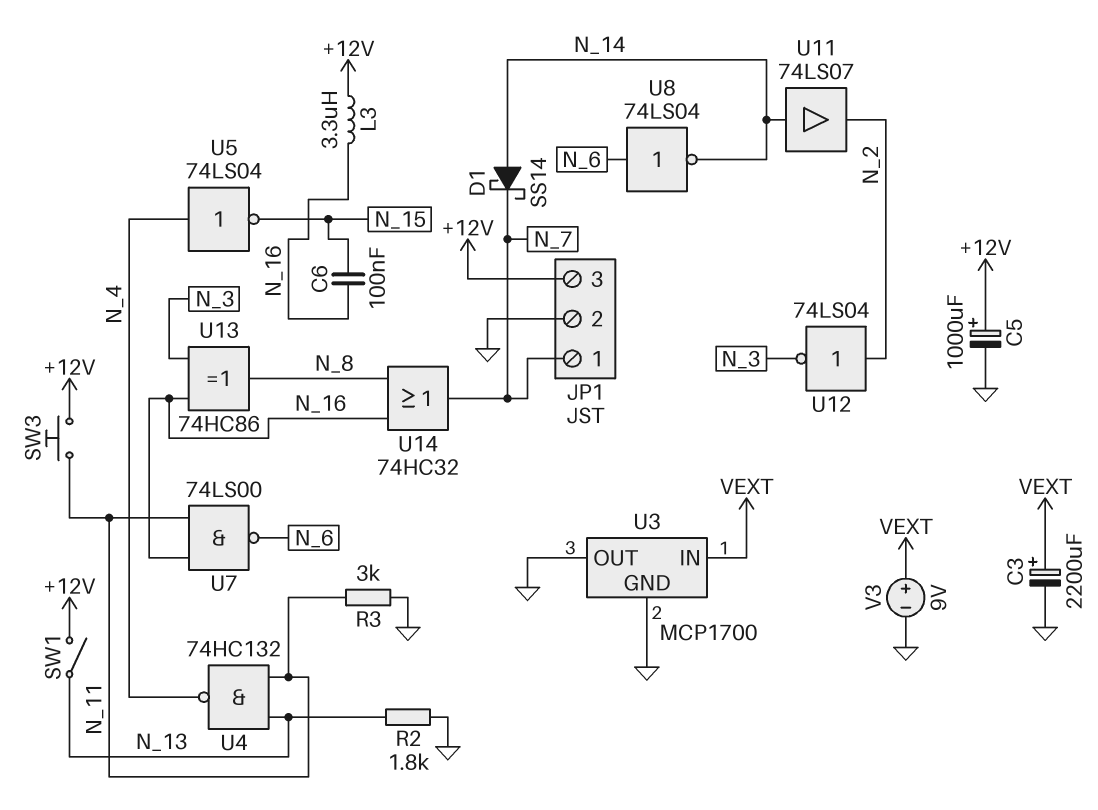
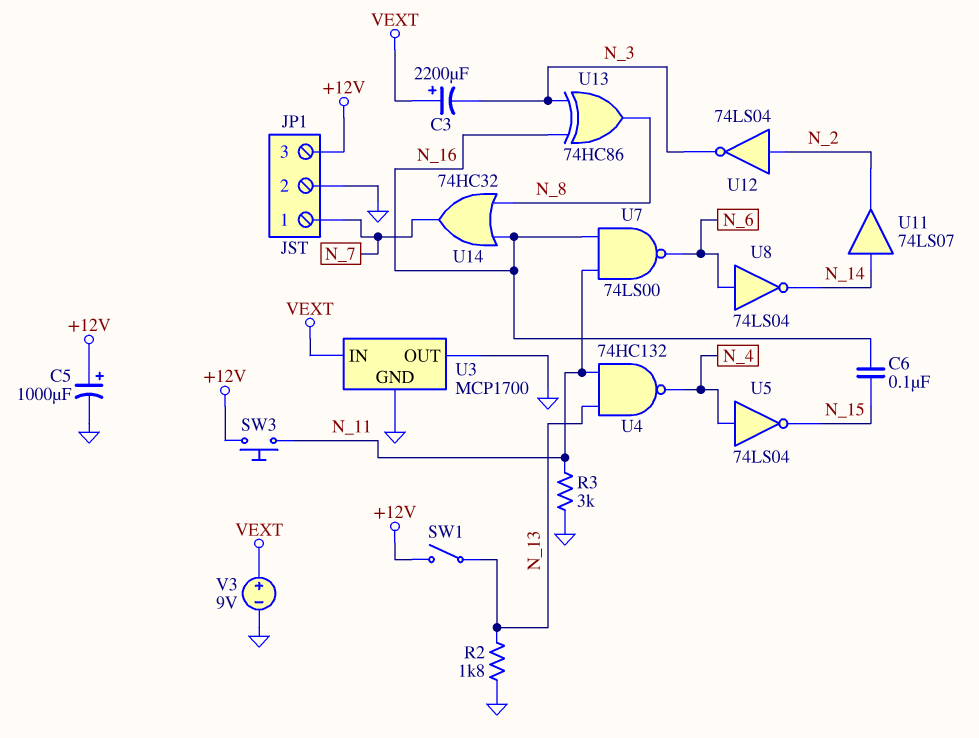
C3: 2200uF (plus VEXT, minus GND) -> 2200uF (plus VEXT, minus N_3)
D1: schottky SS14 (A N_14, K N_7) -> none
L3: 3.3uH (+12V, N_16) -> none

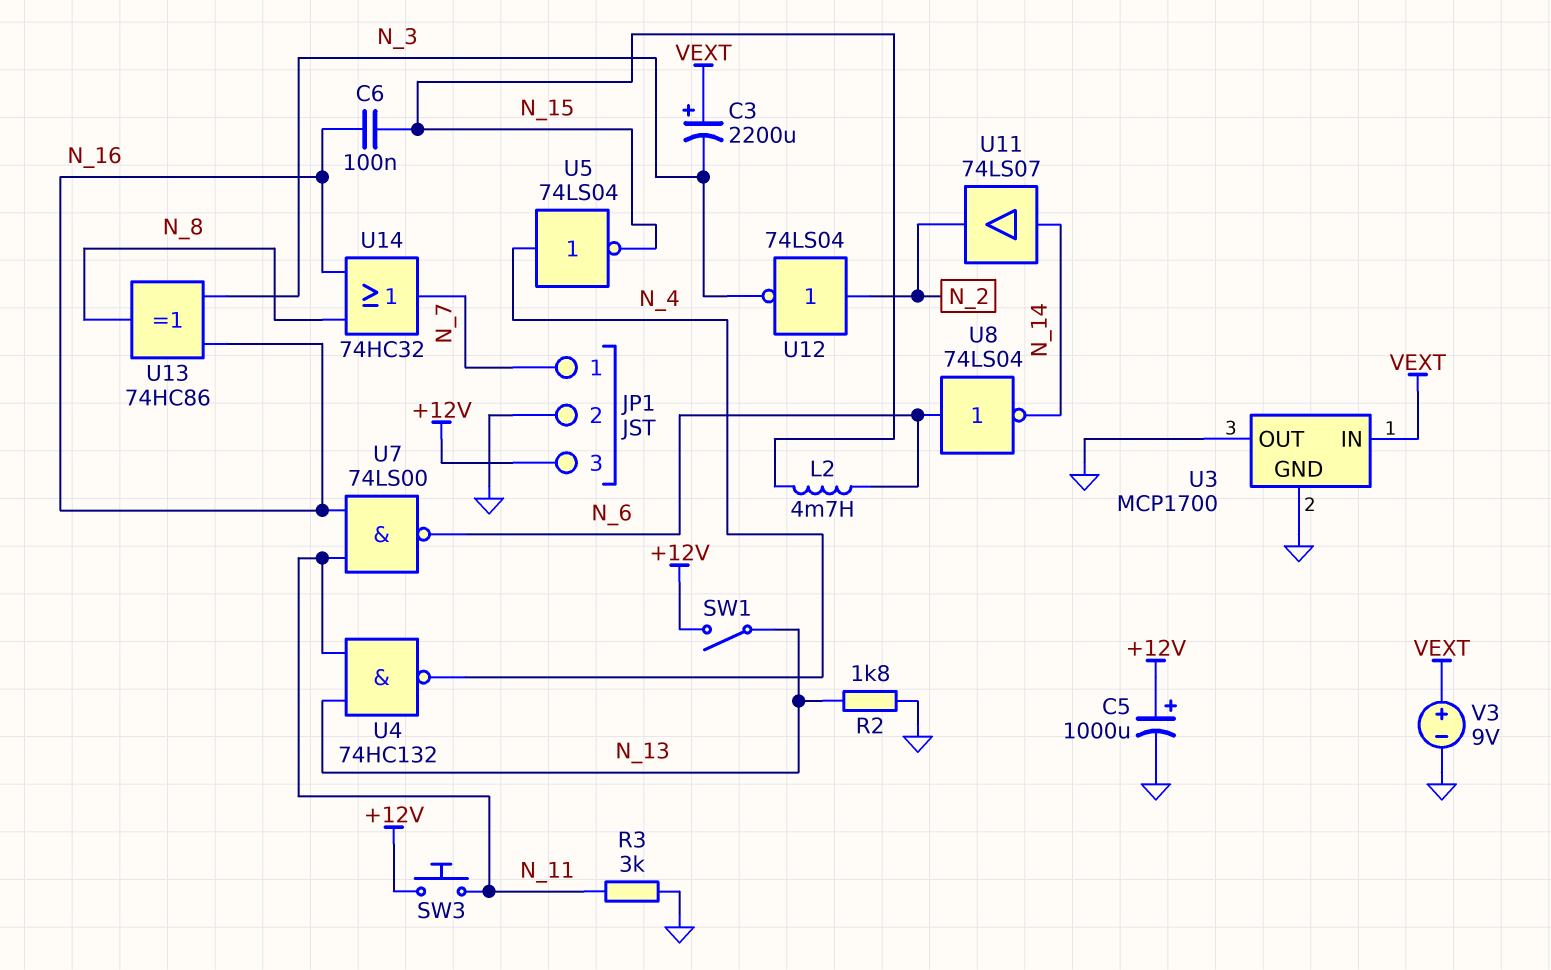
L2: none -> 4.7mH (N_6, N_15)

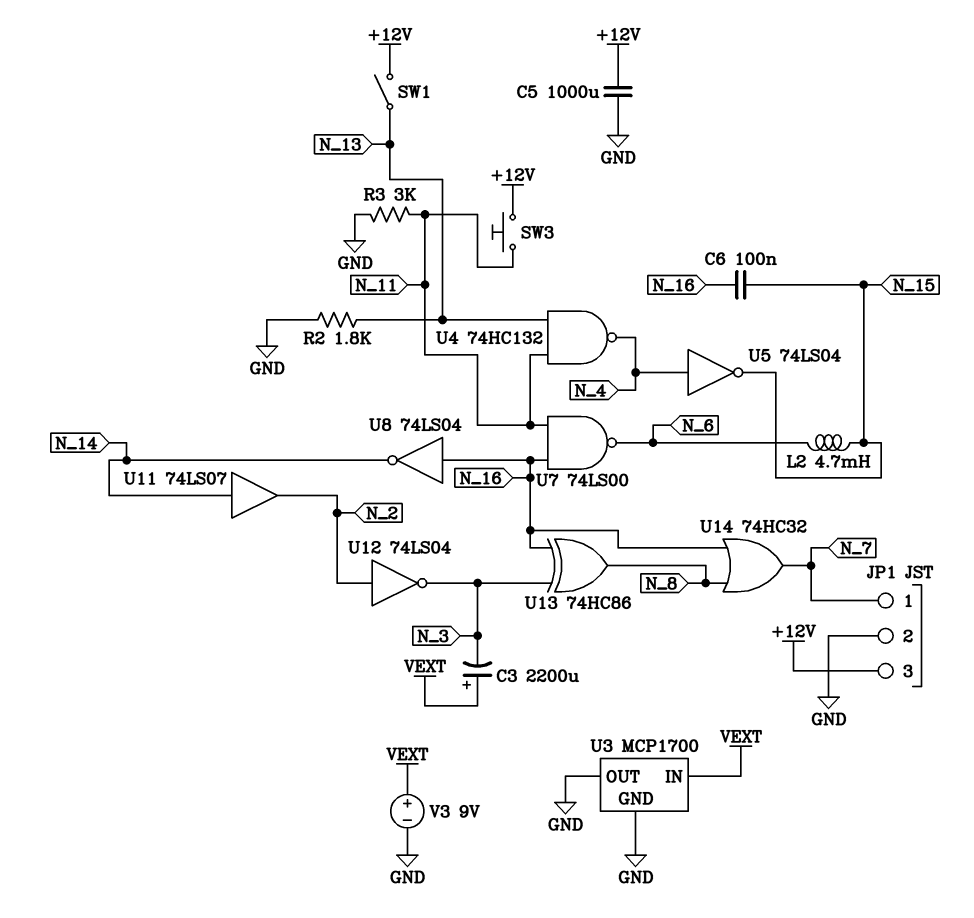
C5: 1000uF (plus +12V, minus GND) -> 1000uF (+12V, GND)
U8: NOT 74LS04 (in N_6, out N_14) -> NOT 74LS04 (in N_16, out N_14)

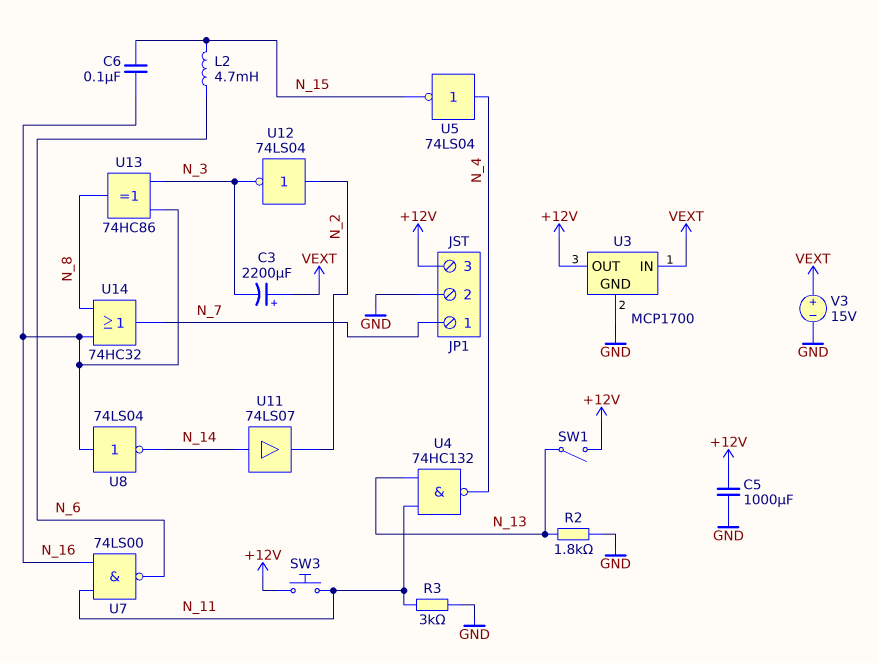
U3 pin OUT: GND -> +12V
V3: 9V (plus VEXT, minus GND) -> 15V (plus VEXT, minus GND)

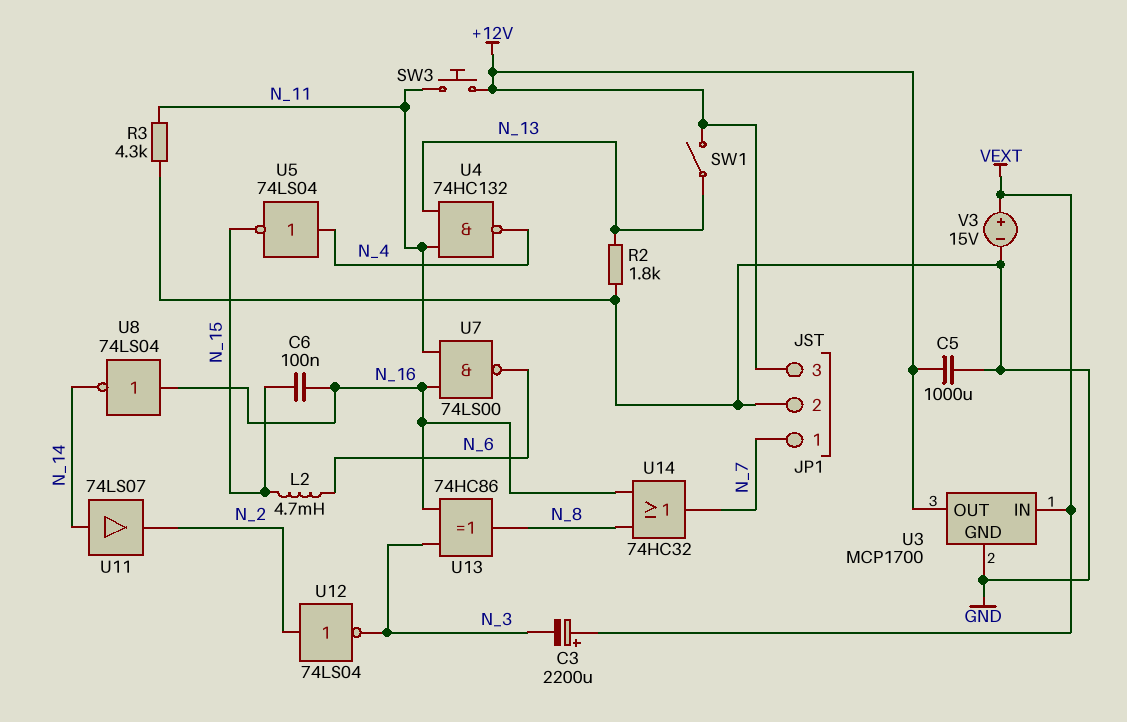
R3: 3k (GND, N_11) -> 4.3k (GND, N_11)

